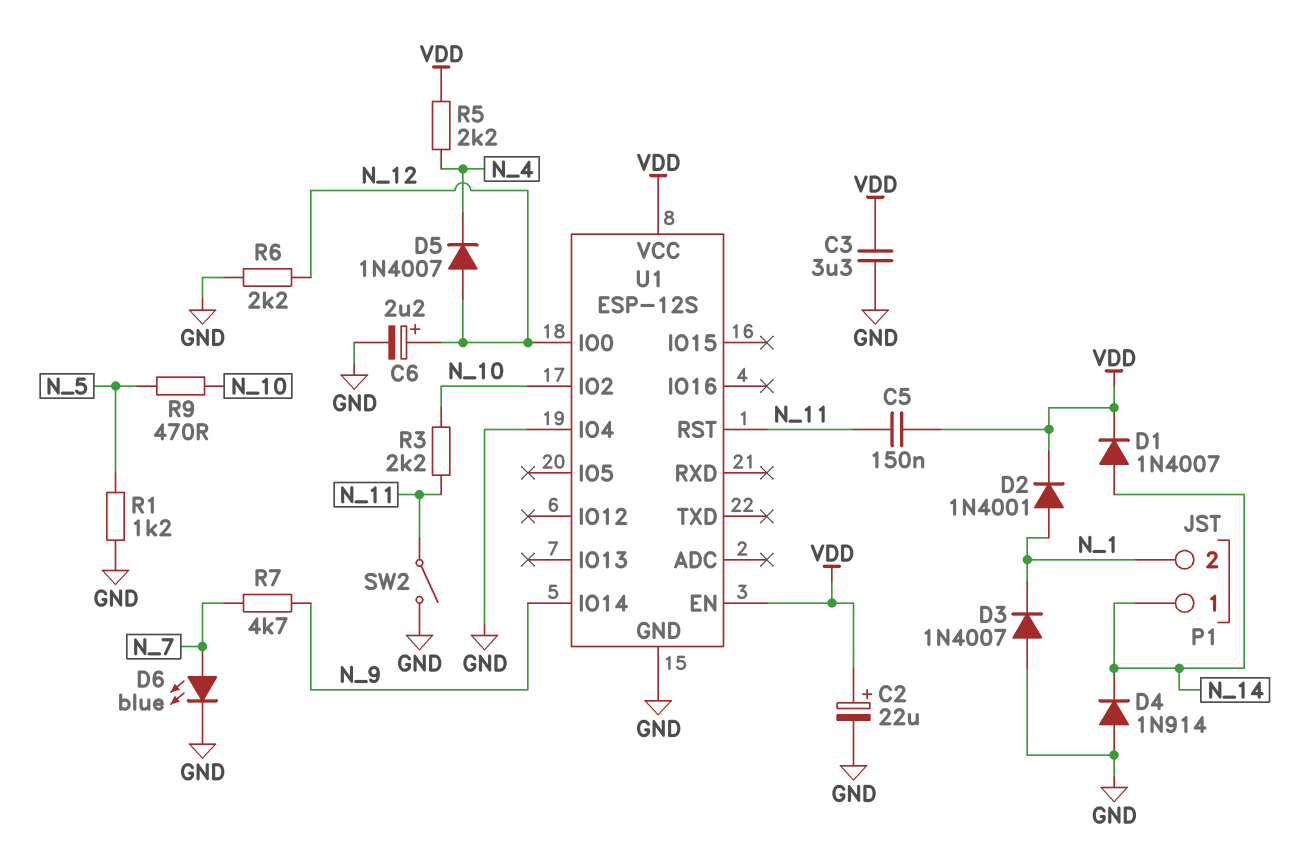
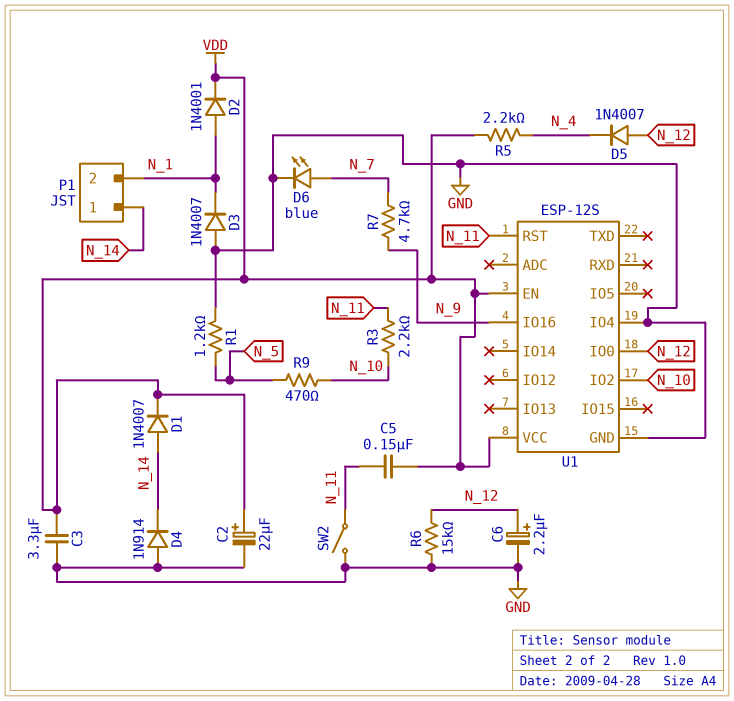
R6: 2.2k (GND, N_12) -> 15k (GND, N_12)
U1 pin IO14: N_9 -> none
U1 pin IO16: none -> N_9

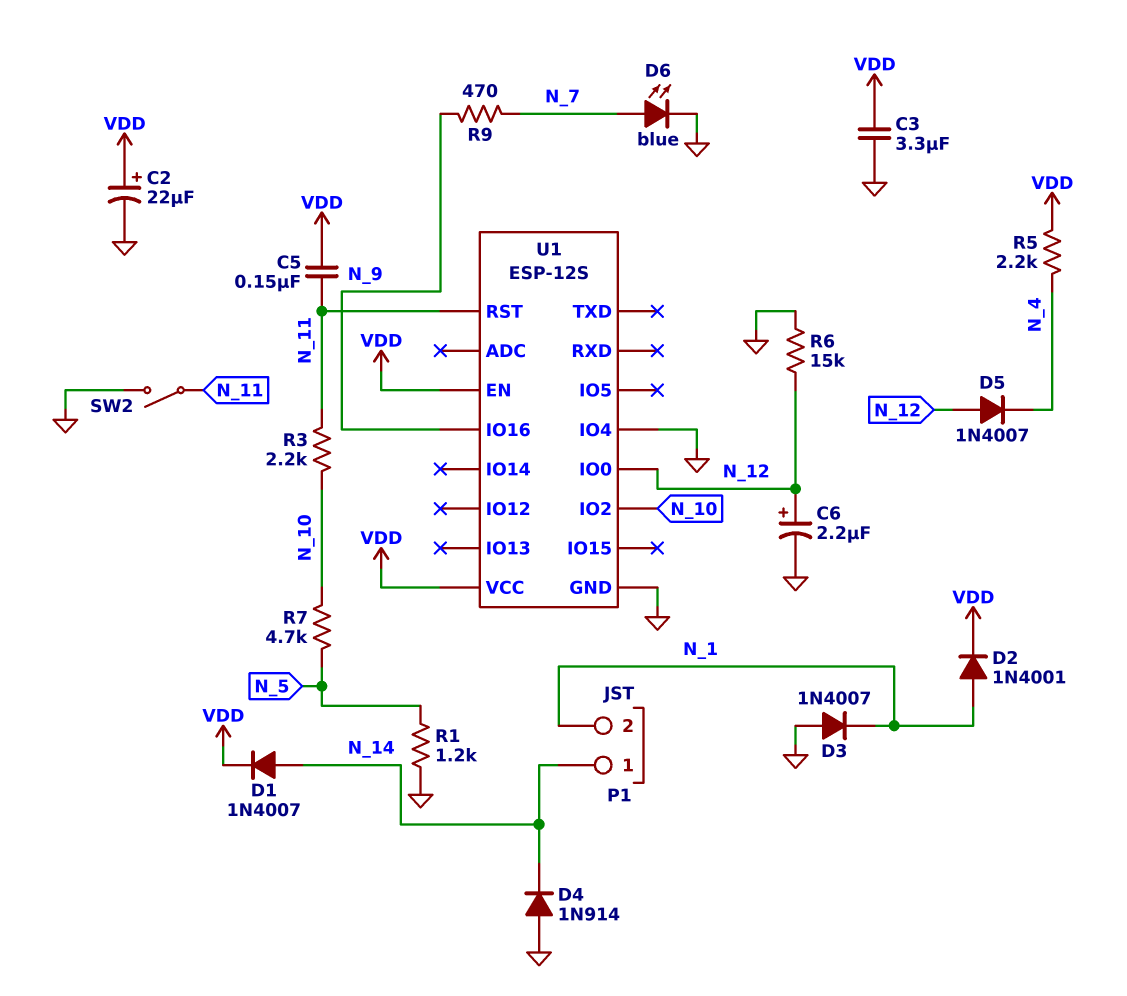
R7: 4.7k (N_7, N_9) -> 4.7k (N_5, N_10)
R9: 470 (N_5, N_10) -> 470 (N_7, N_9)

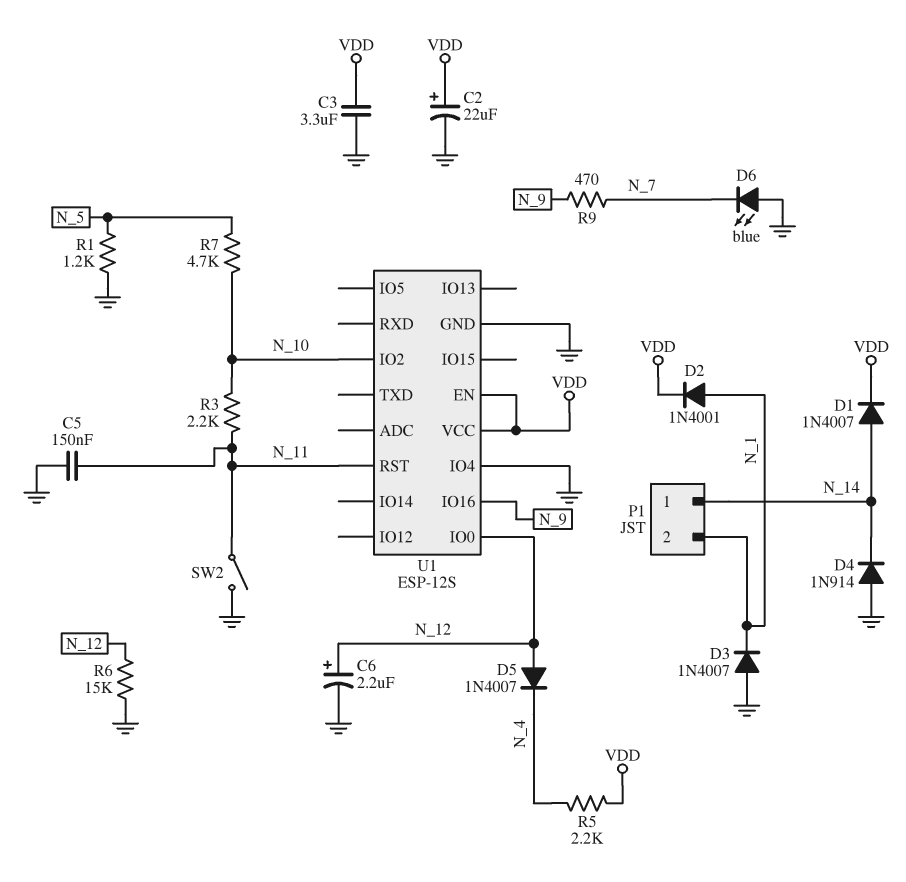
C5: 150nF (N_11, VDD) -> 150nF (GND, N_11)
D6: LED blue (A N_7, K GND) -> LED blue (A GND, K N_7)

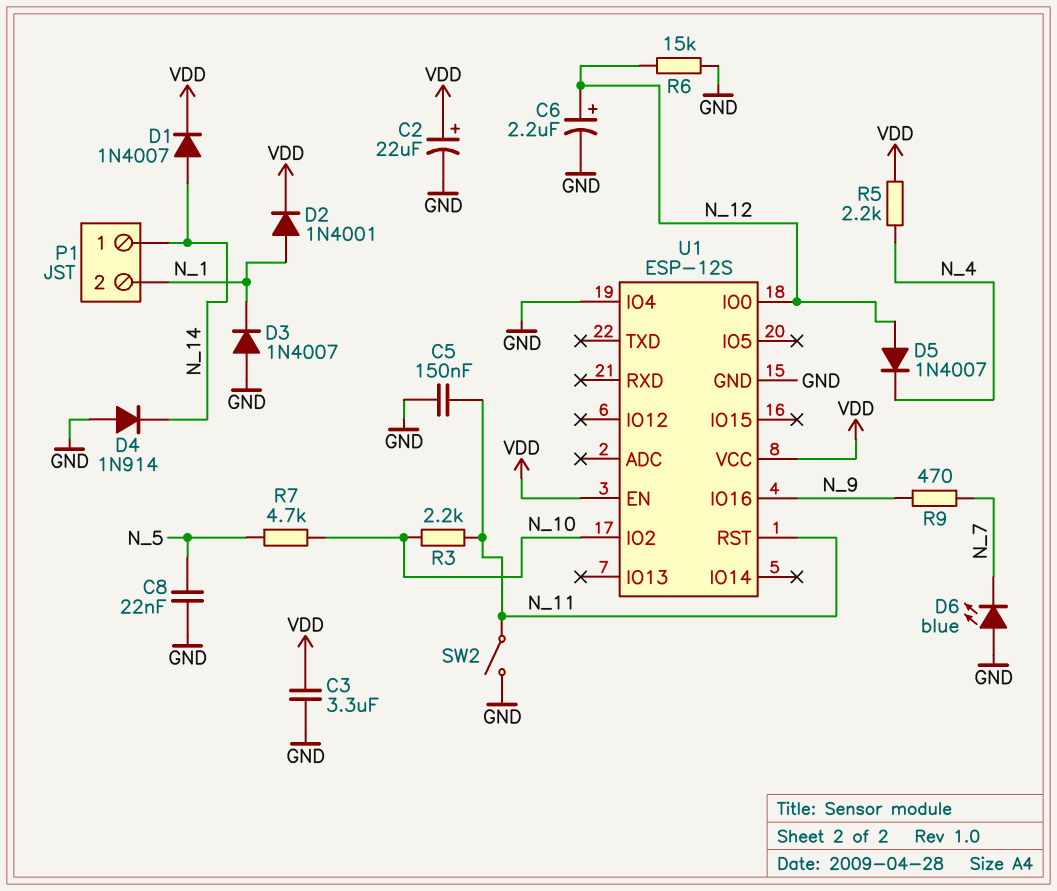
C8: none -> 22nF (GND, N_5)
R1: 1.2k (GND, N_5) -> none

